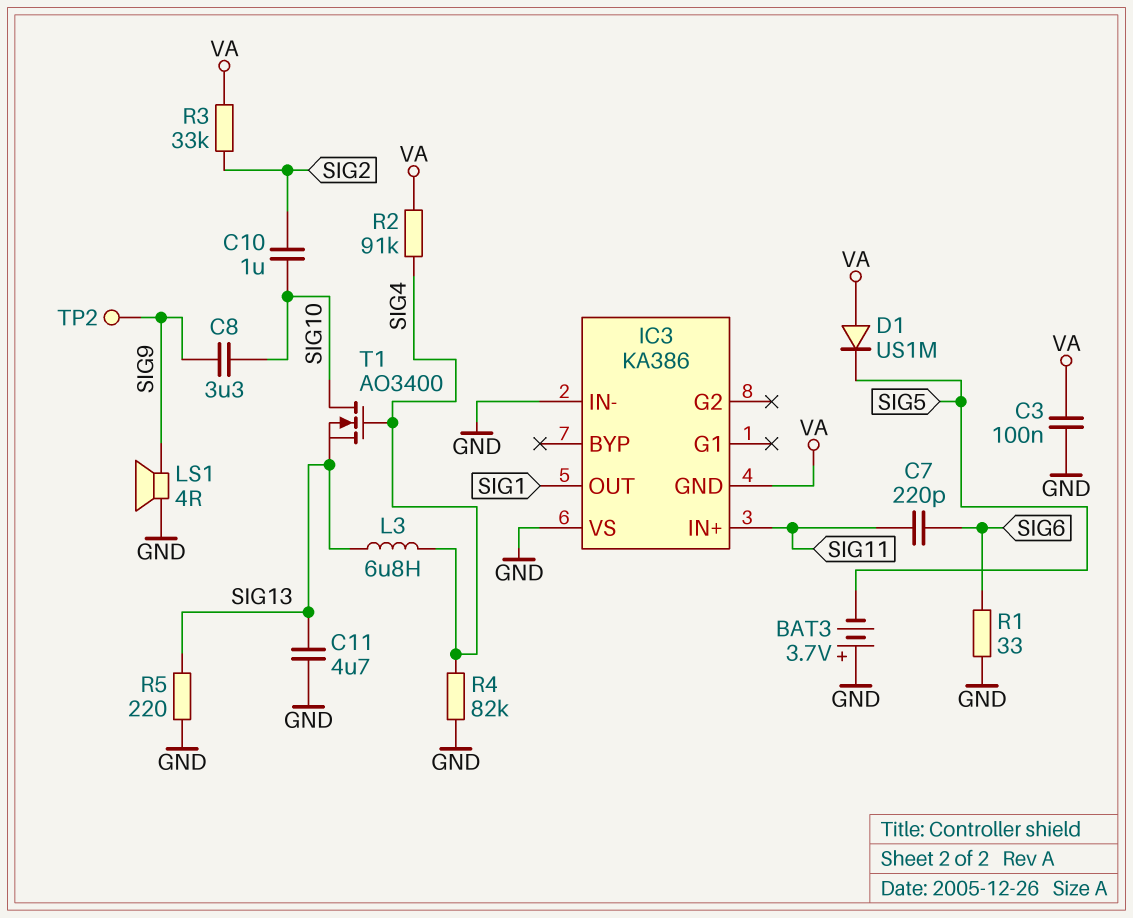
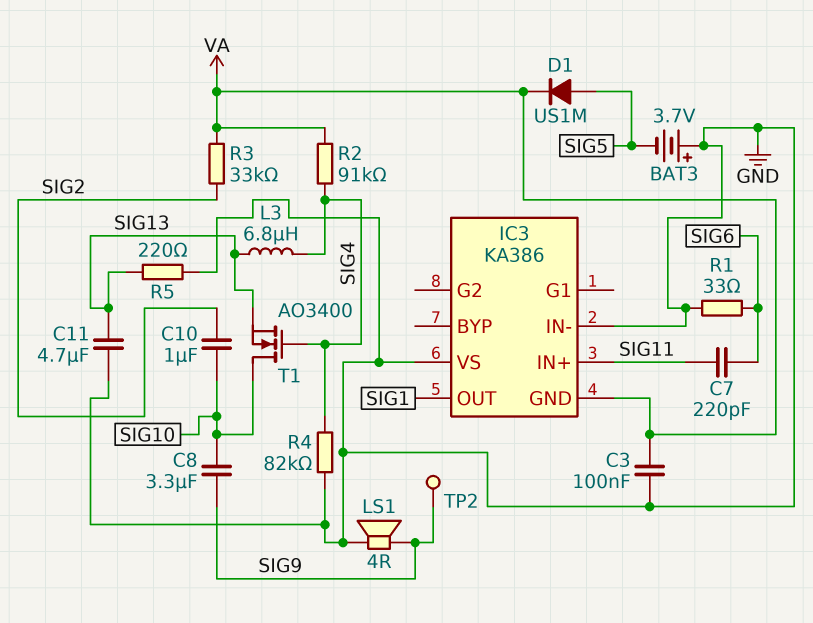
D1: diode US1M (A VA, K SIG5) -> diode US1M (A SIG5, K VA)

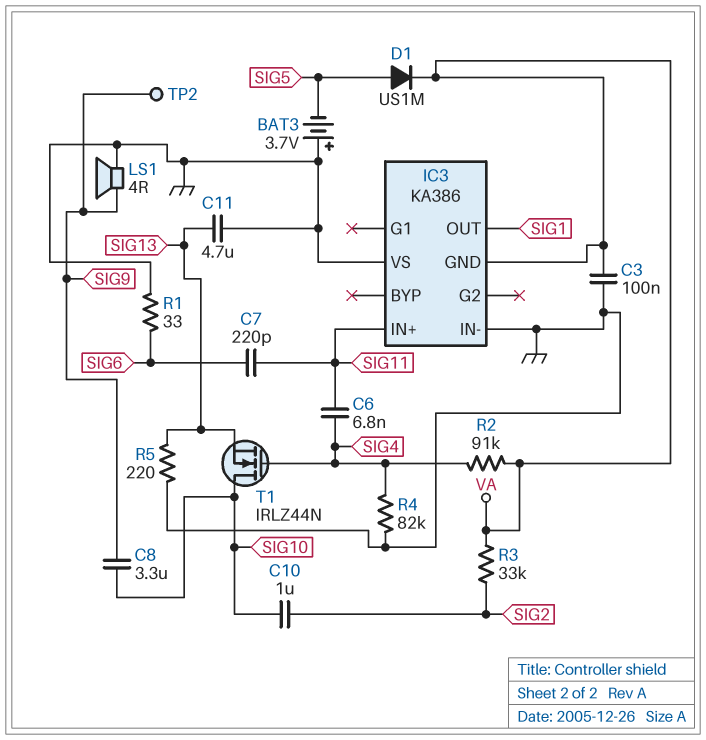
C6: none -> 6.8nF (SIG4, SIG11)
L3: 6.8uH (SIG4, SIG13) -> none
T1: NMOS AO3400 (G SIG4, D SIG10, S SIG13) -> NMOS IRLZ44N (G SIG4, D SIG10, S SIG13)

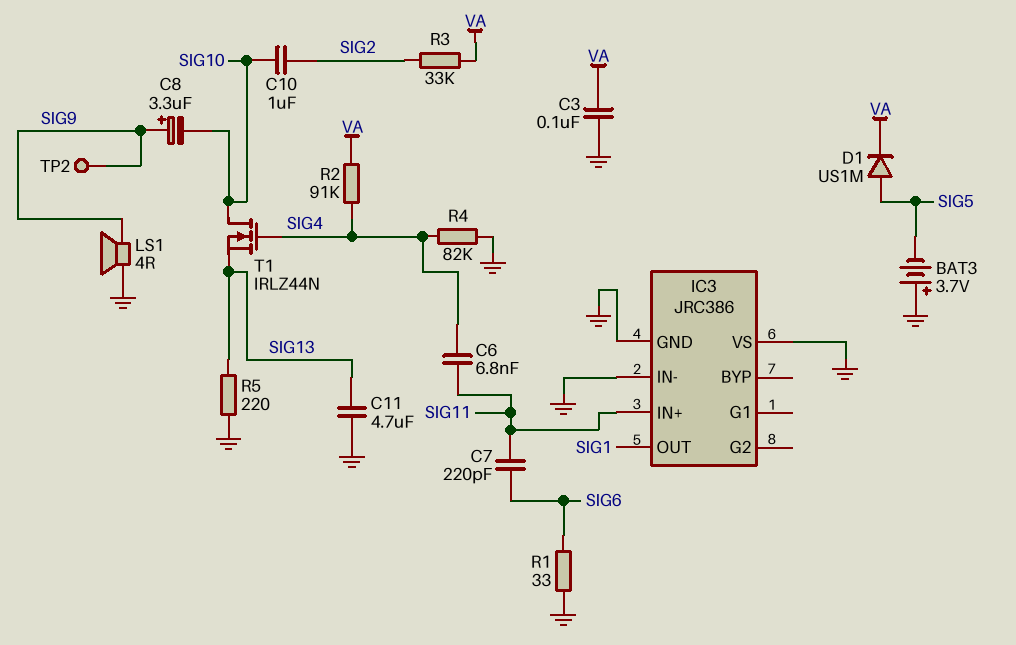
C8: 3.3uF (SIG9, SIG10) -> 3.3uF (plus SIG9, minus SIG10)
IC3: KA386 -> JRC386
IC3 pin GND: VA -> GND

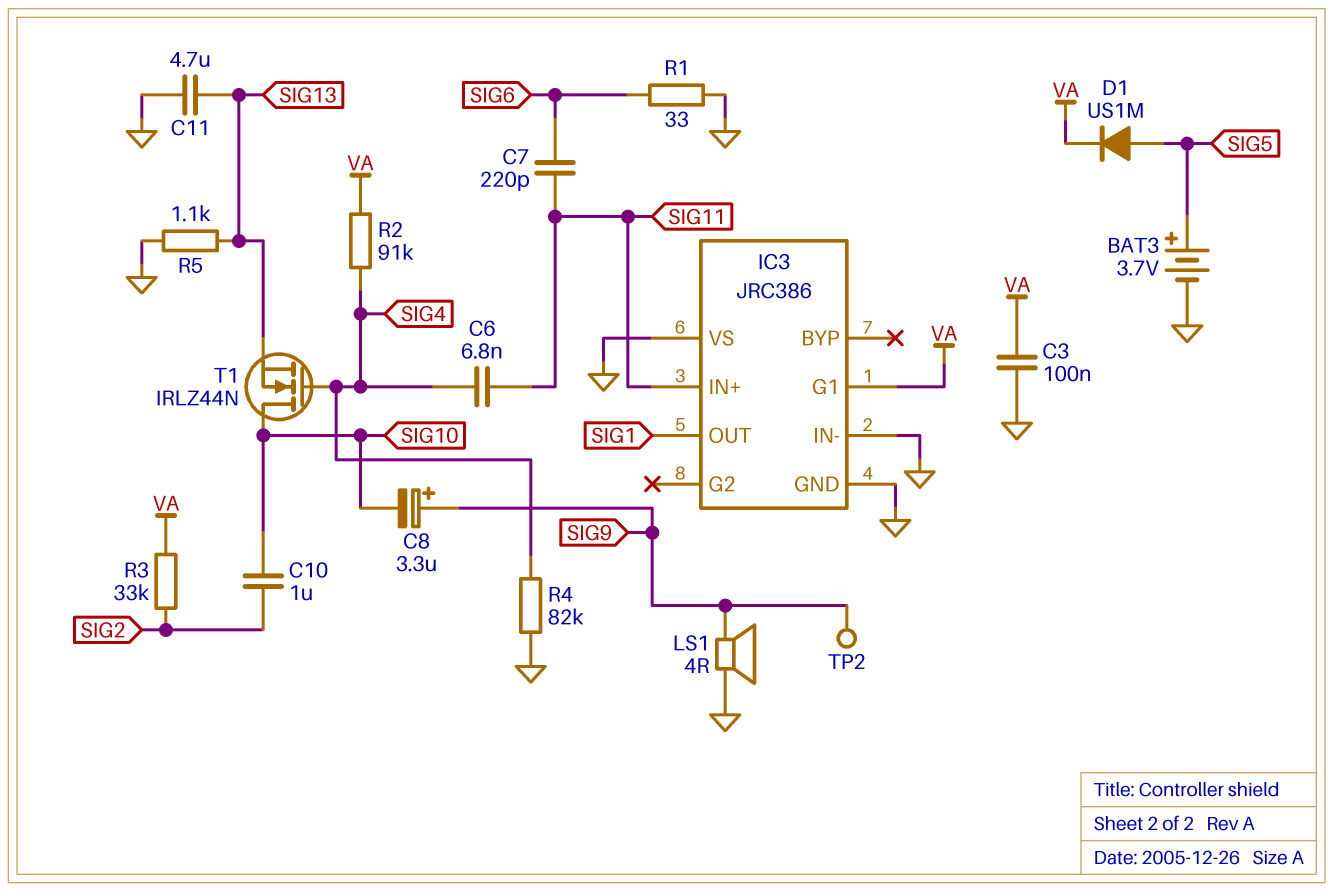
BAT3: 3.7V (plus GND, minus SIG5) -> 3.7V (plus SIG5, minus GND)
IC3 pin G1: none -> VA
R5: 220 (GND, SIG13) -> 1.1k (GND, SIG13)

